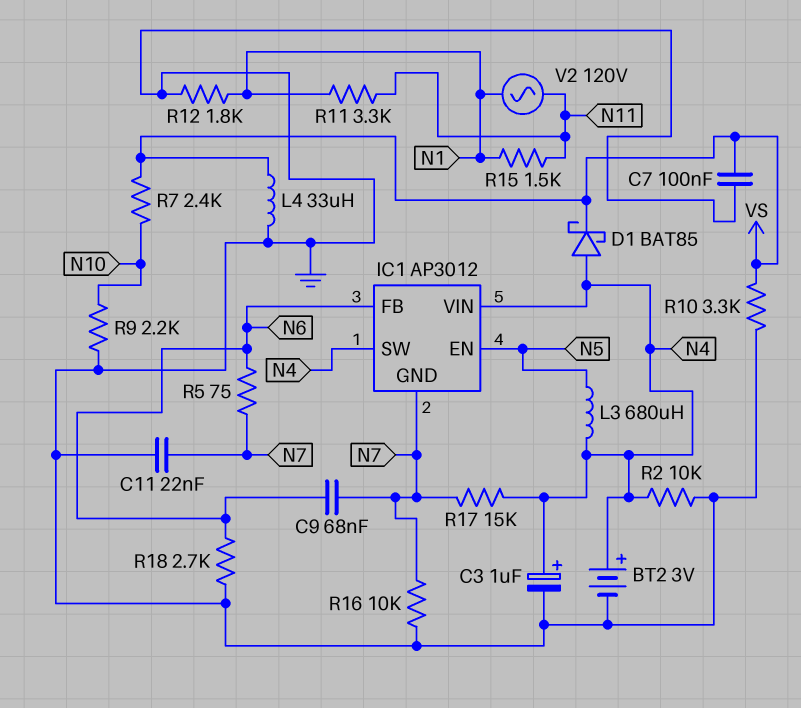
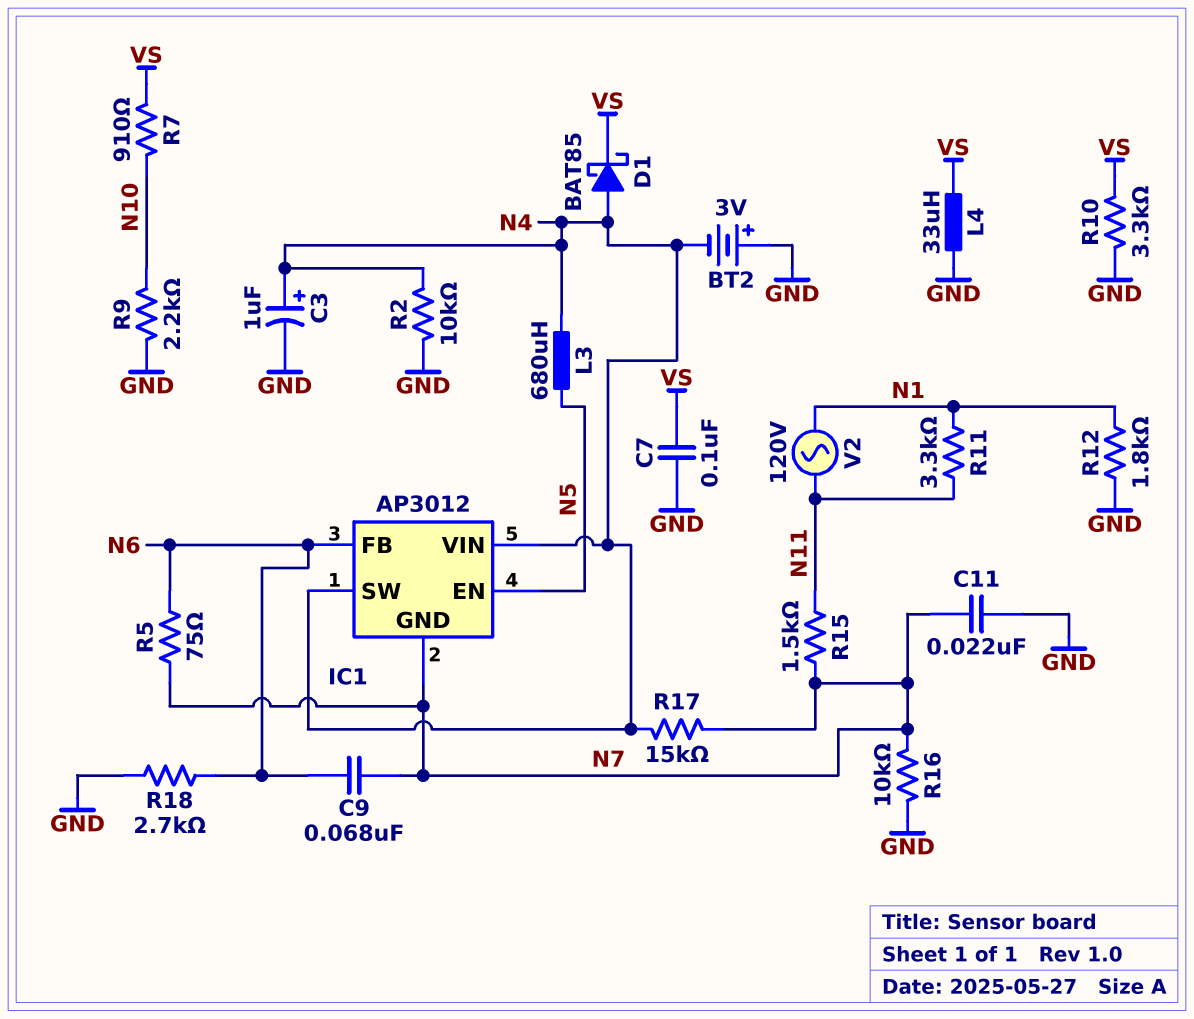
BT2: 3V (plus N4, minus GND) -> 3V (plus GND, minus N4)
R7: 2.4k (N10, VS) -> 910 (N10, VS)
R15: 1.5k (N1, N11) -> 1.5k (N7, N11)

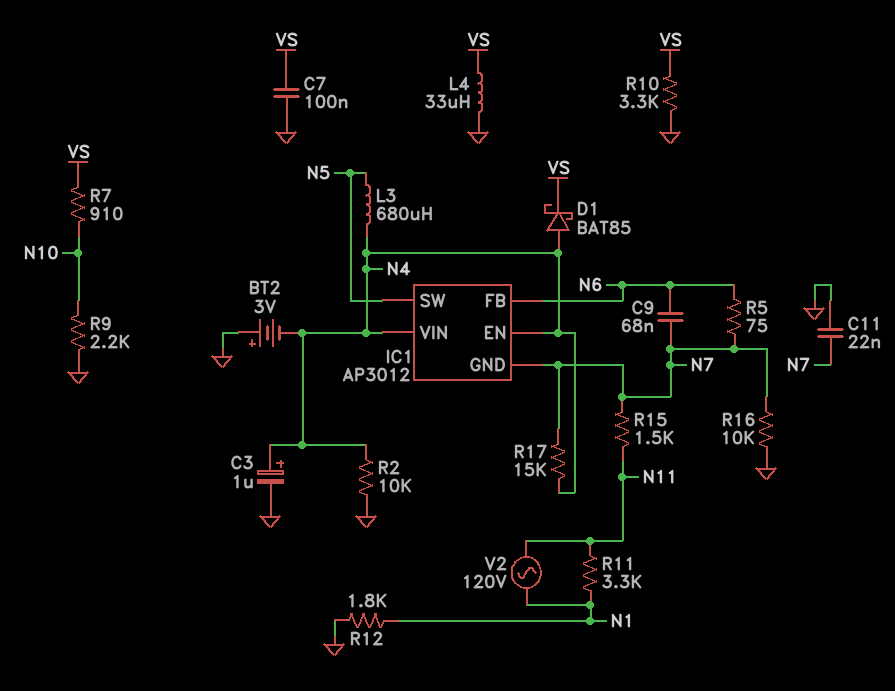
IC1 pin EN: N5 -> N4
IC1 pin SW: N4 -> N5
R18: 2.7k (GND, N6) -> none

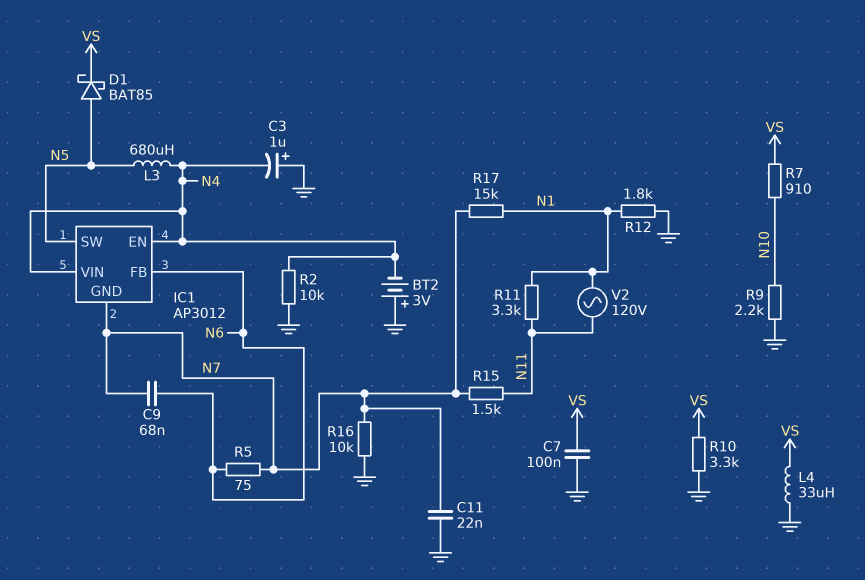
C3: 1uF (plus N4, minus GND) -> 1uF (plus GND, minus N4)
D1: schottky BAT85 (A N4, K VS) -> schottky BAT85 (A N5, K VS)
R17: 15k (N4, N7) -> 15k (N1, N7)

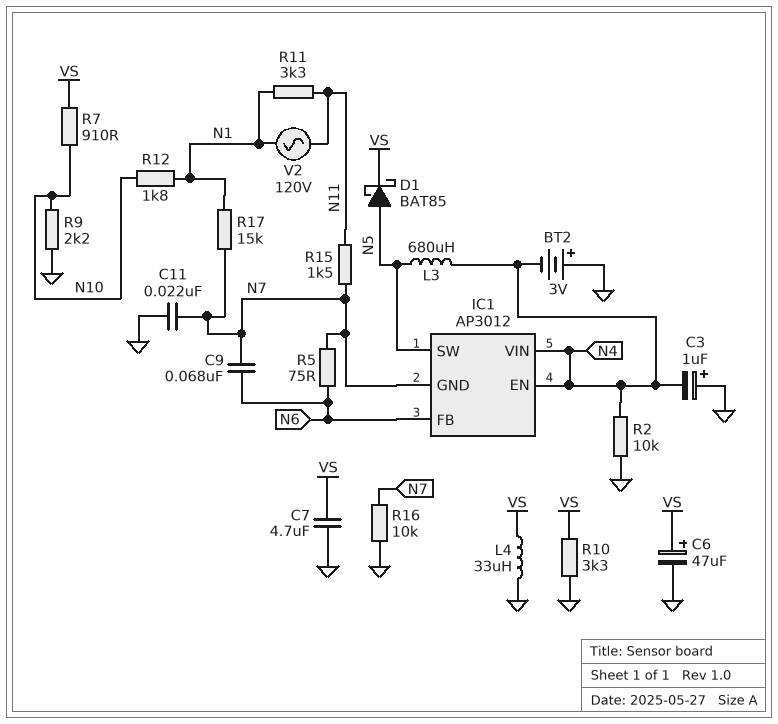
C6: none -> 47uF (plus VS, minus GND)
C7: 100nF (GND, VS) -> 4.7uF (GND, VS)
R12: 1.8k (GND, N1) -> 1.8k (N1, N10)

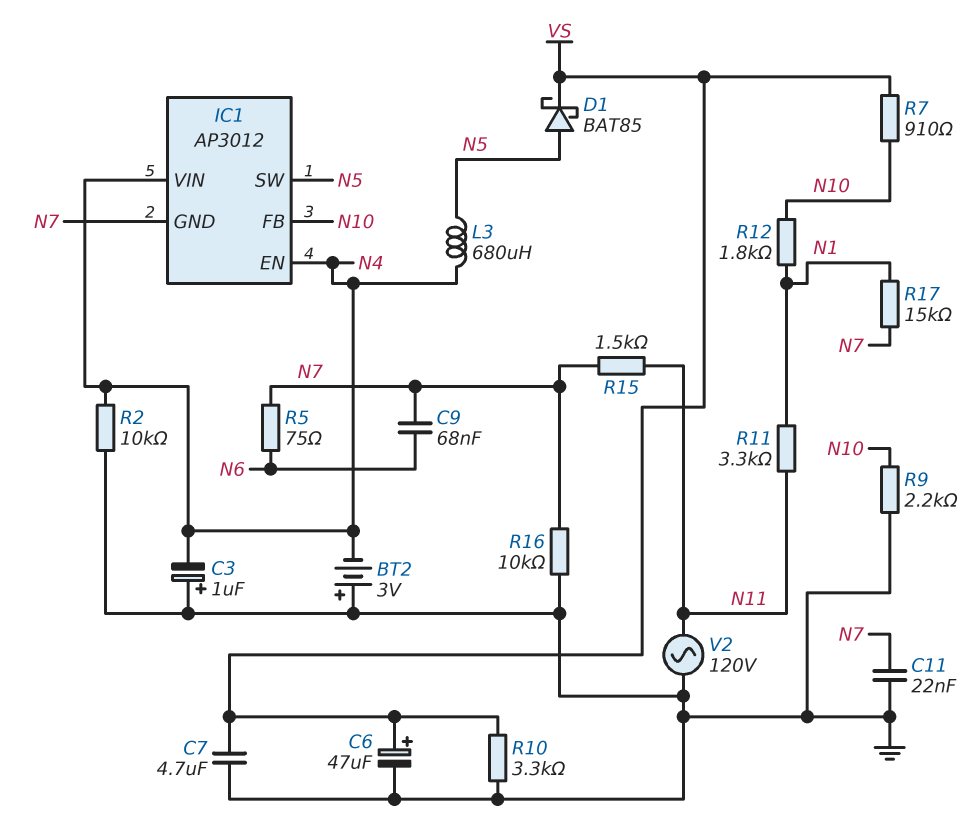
IC1 pin FB: N6 -> N10
L4: 33uH (GND, VS) -> none
V2: AC 120V (N1, N11) -> AC 120V (GND, N11)

